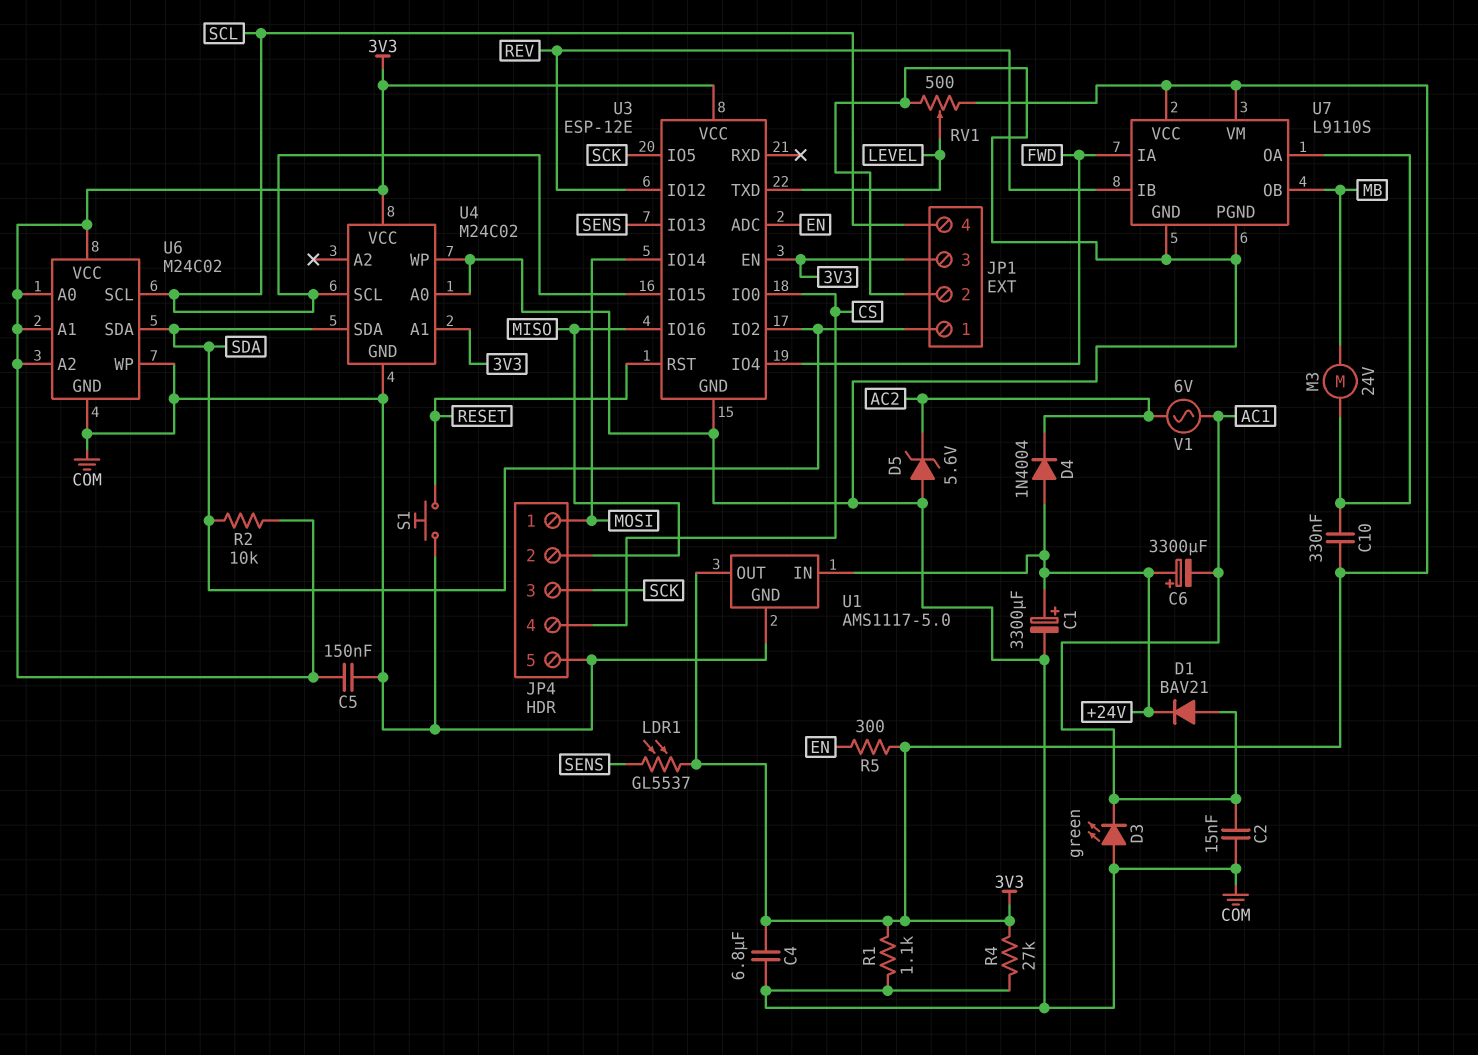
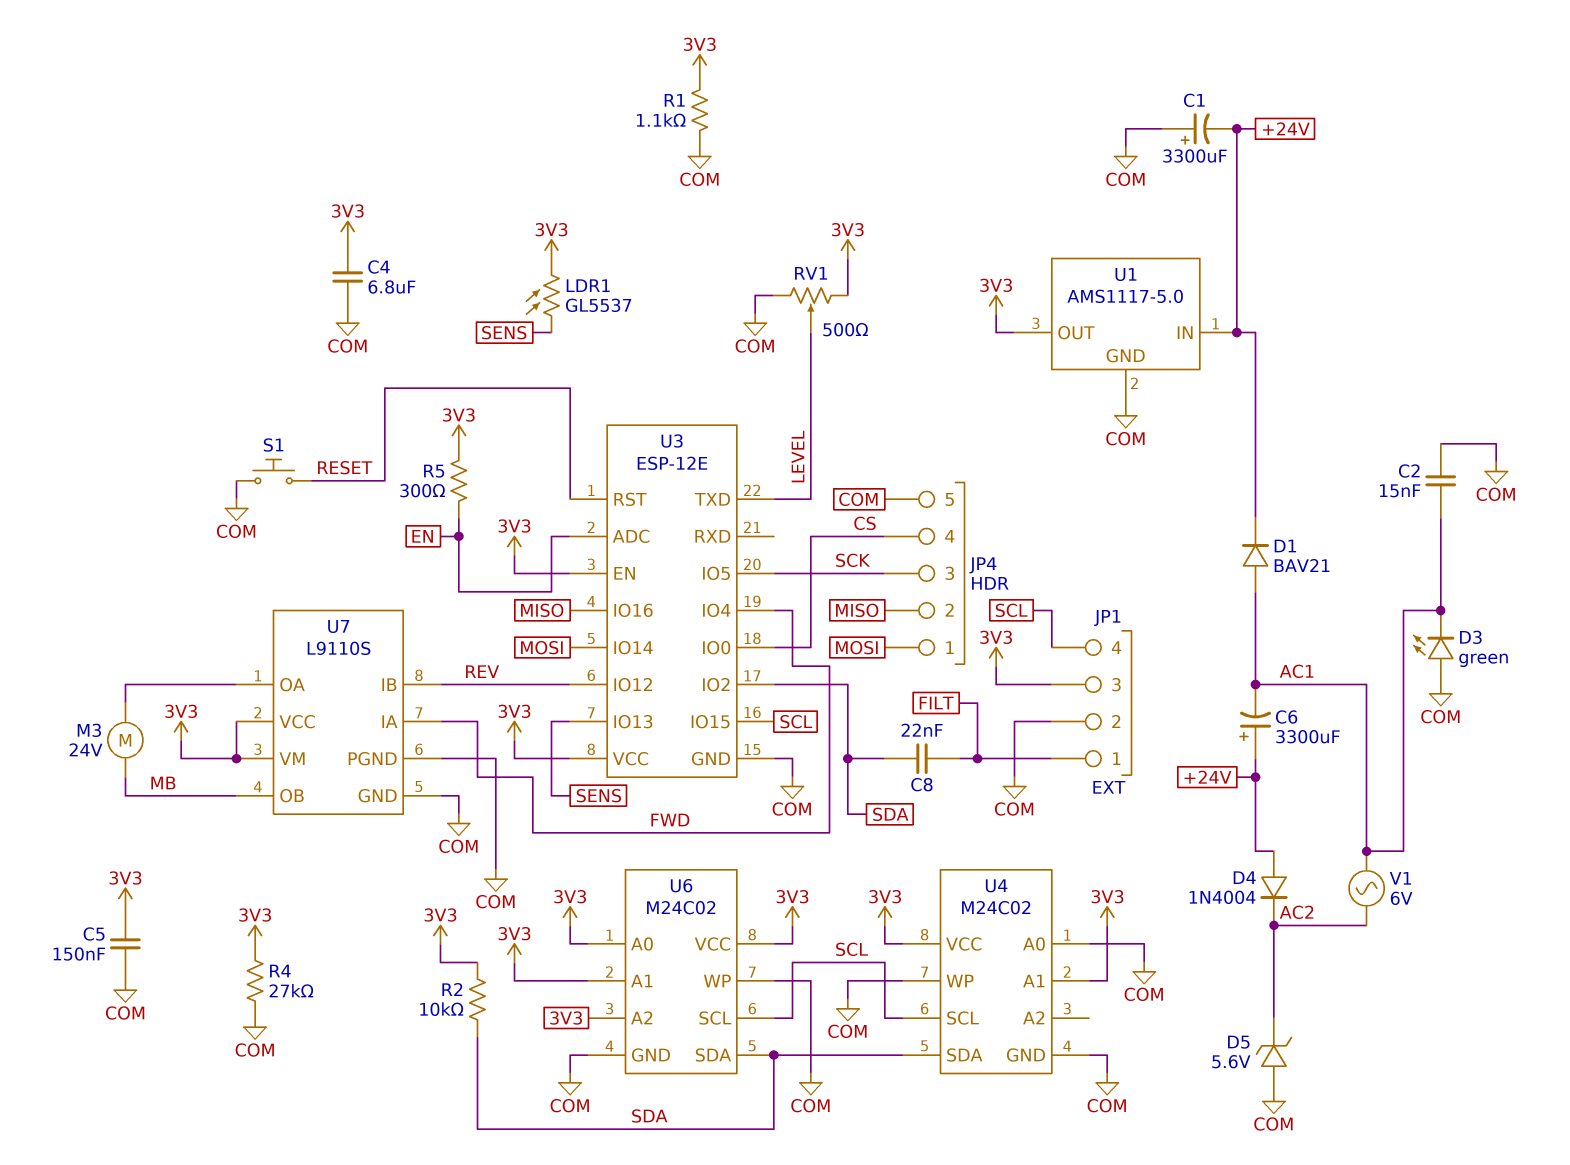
C1: 3300uF (plus +24V, minus COM) -> 3300uF (plus COM, minus +24V)
C8: none -> 22nF (FILT, SDA)
C10: 330nF (3V3, U7/OA) -> none
JP1 pin 1: SDA -> FILT

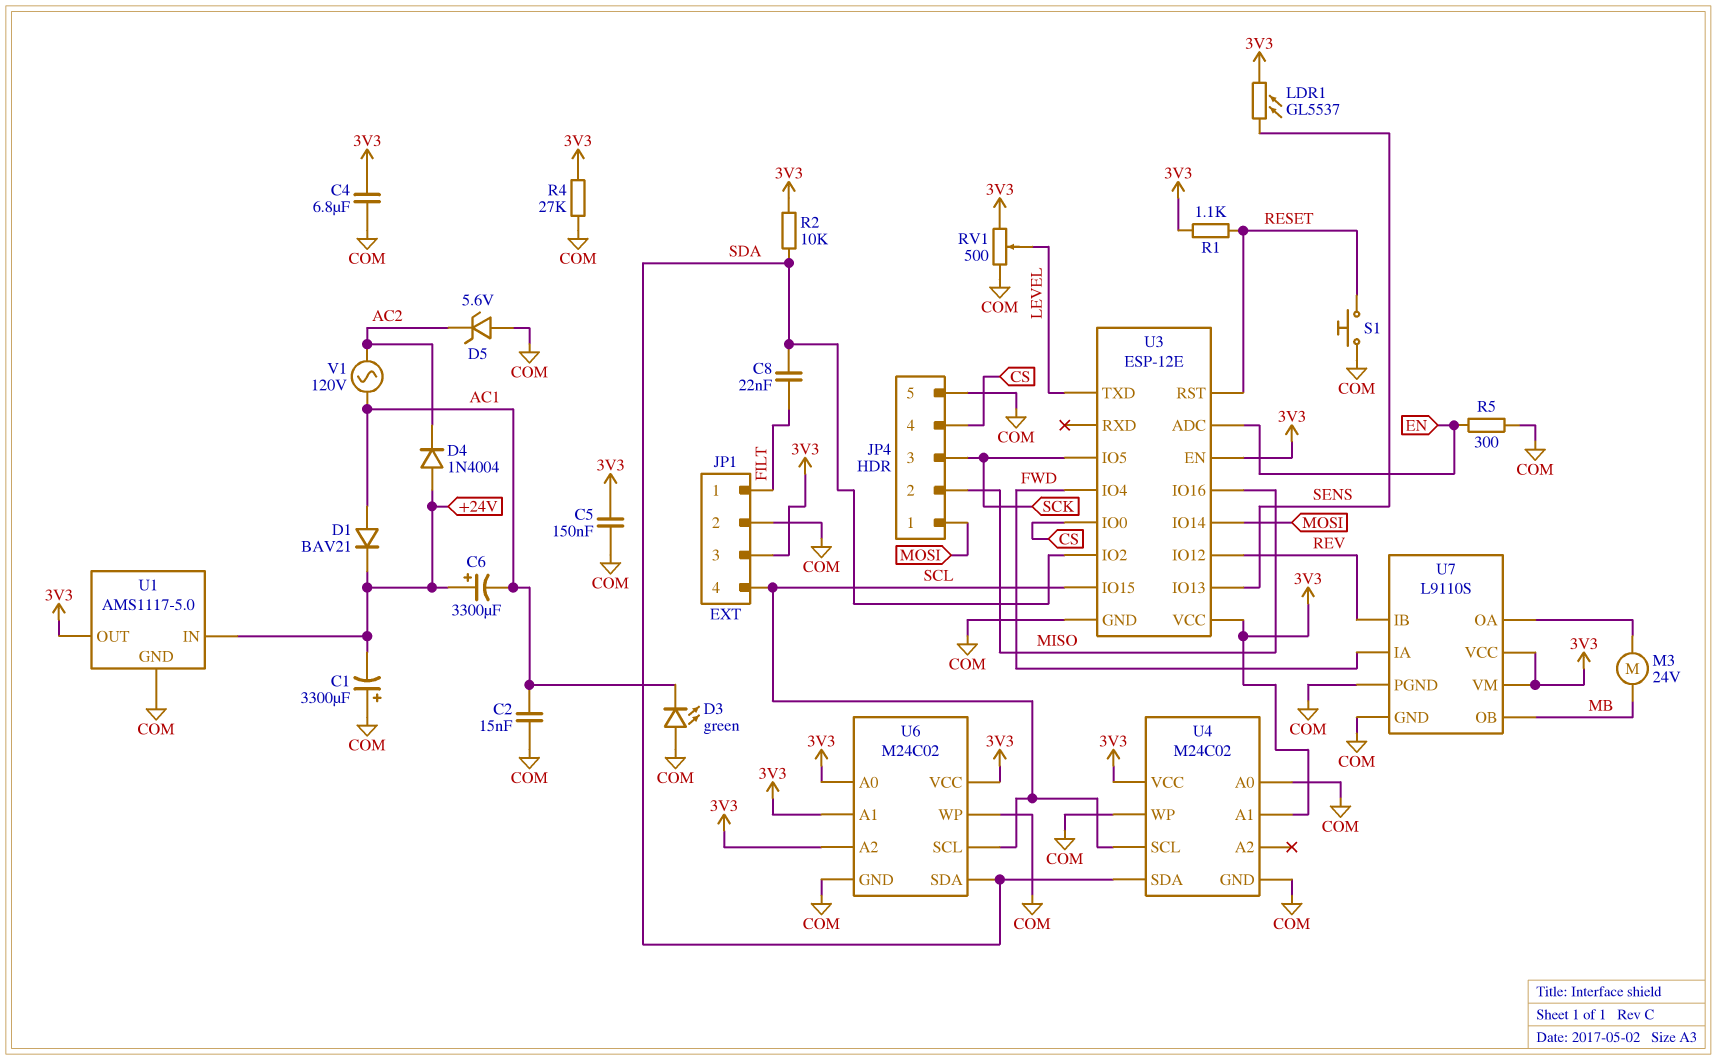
R1: 1.1k (3V3, COM) -> 1.1k (3V3, RESET)
R5: 300 (3V3, EN) -> 300 (COM, EN)
V1: AC 6V (AC1, AC2) -> AC 120V (AC1, AC2)

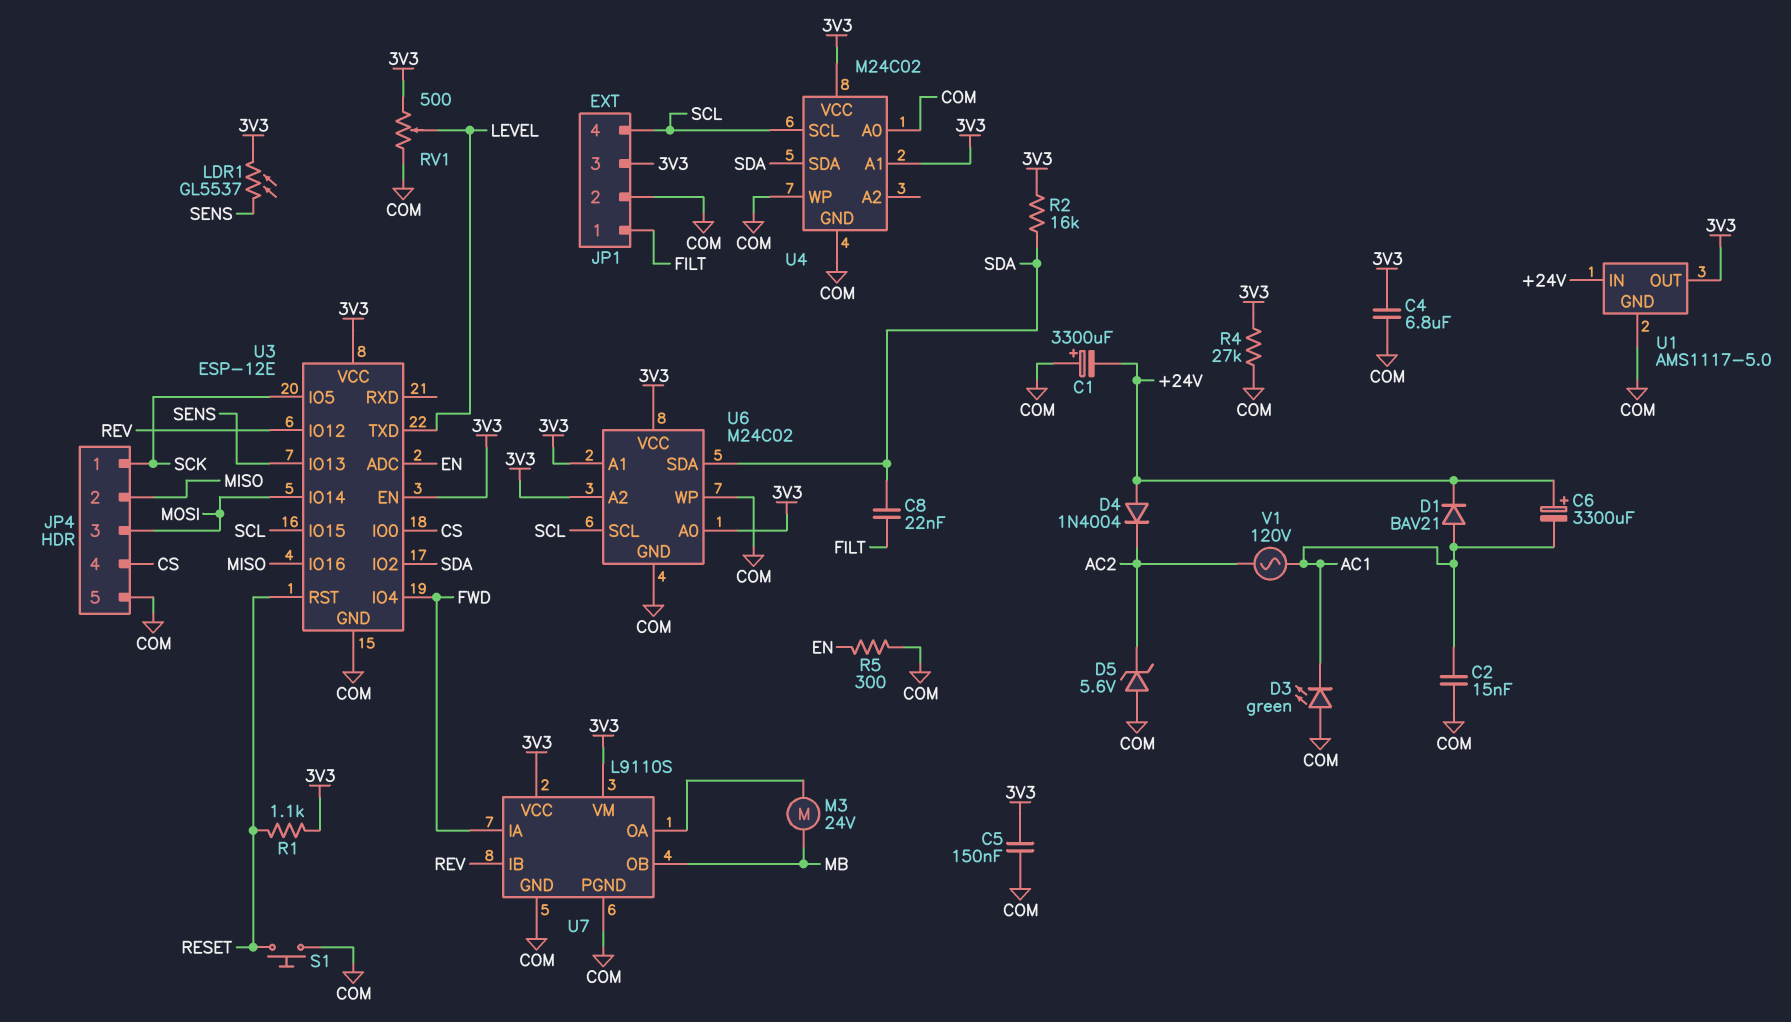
JP4 pin 1: MOSI -> SCK
JP4 pin 3: SCK -> MOSI
R2: 10k (3V3, SDA) -> 16k (3V3, SDA)

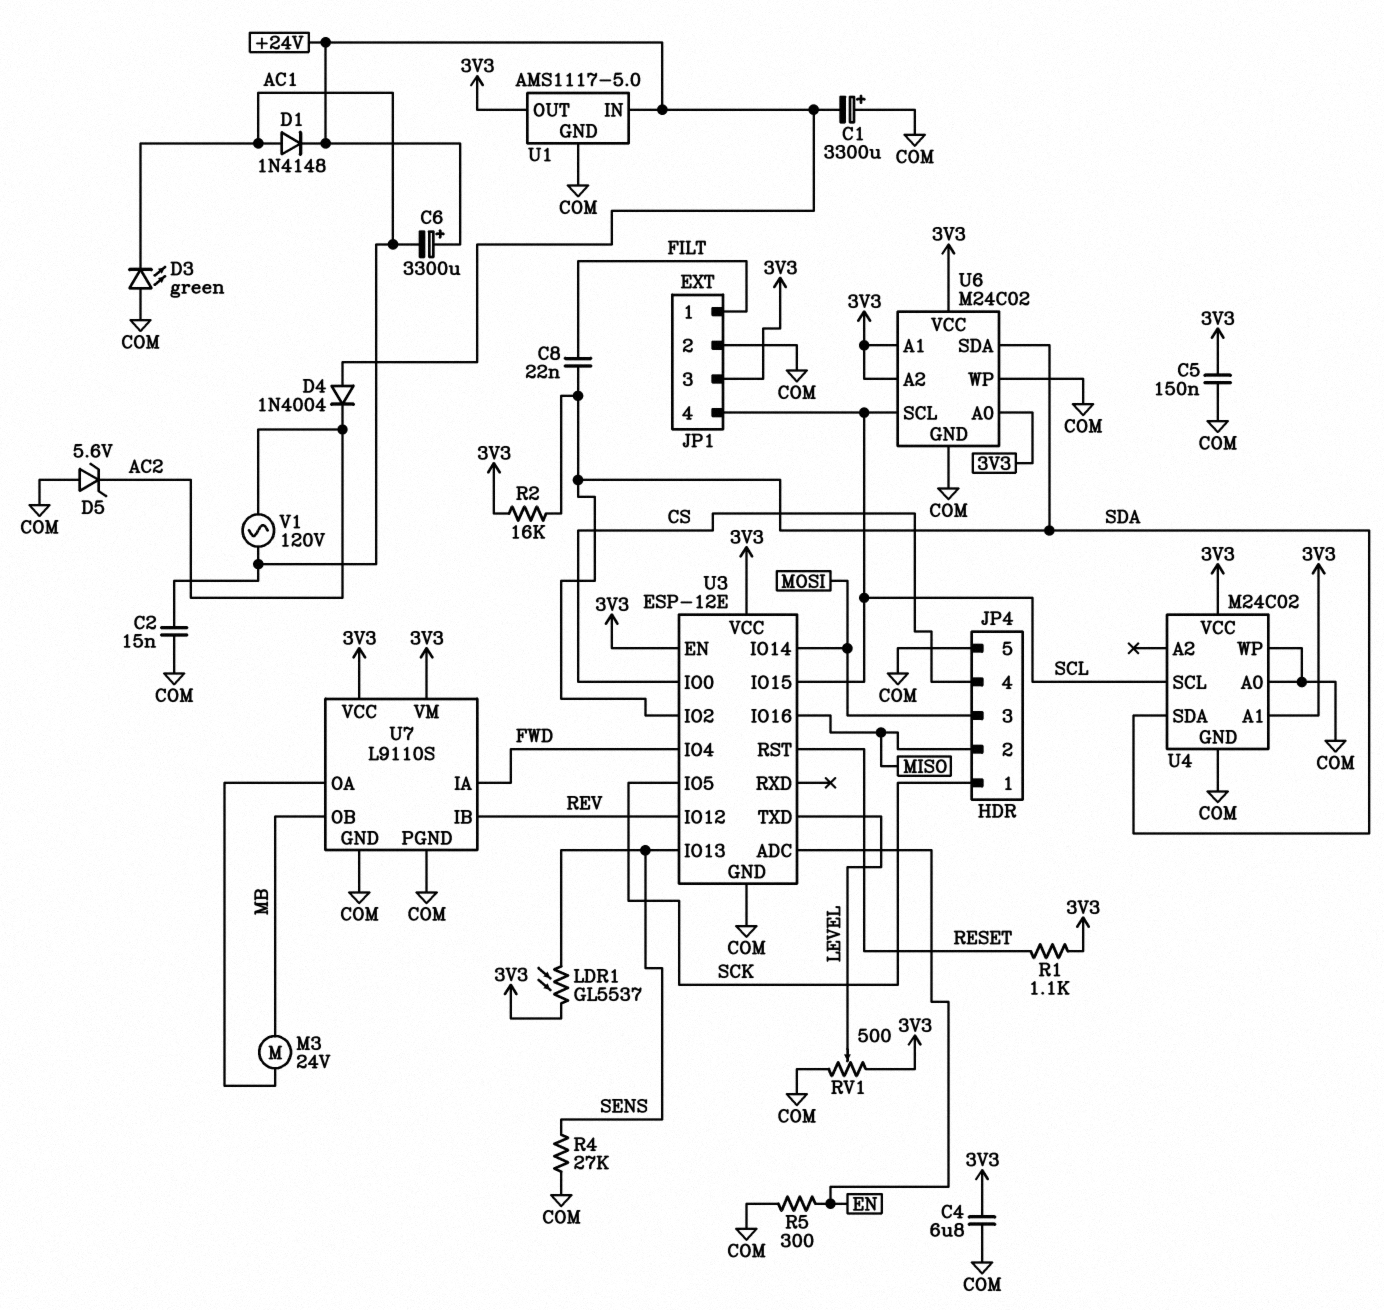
D1: diode BAV21 (A AC1, K +24V) -> diode 1N4148 (A AC1, K +24V)
R4: 27k (3V3, COM) -> 27k (COM, SENS)
S1: button (COM, RESET) -> none

